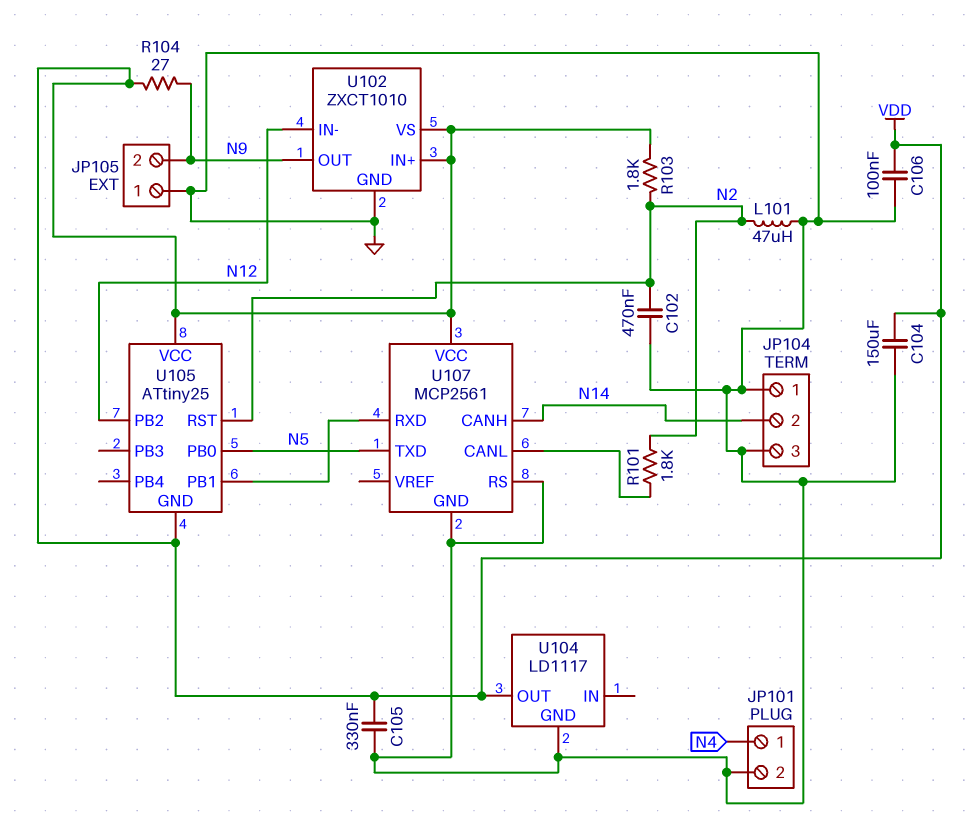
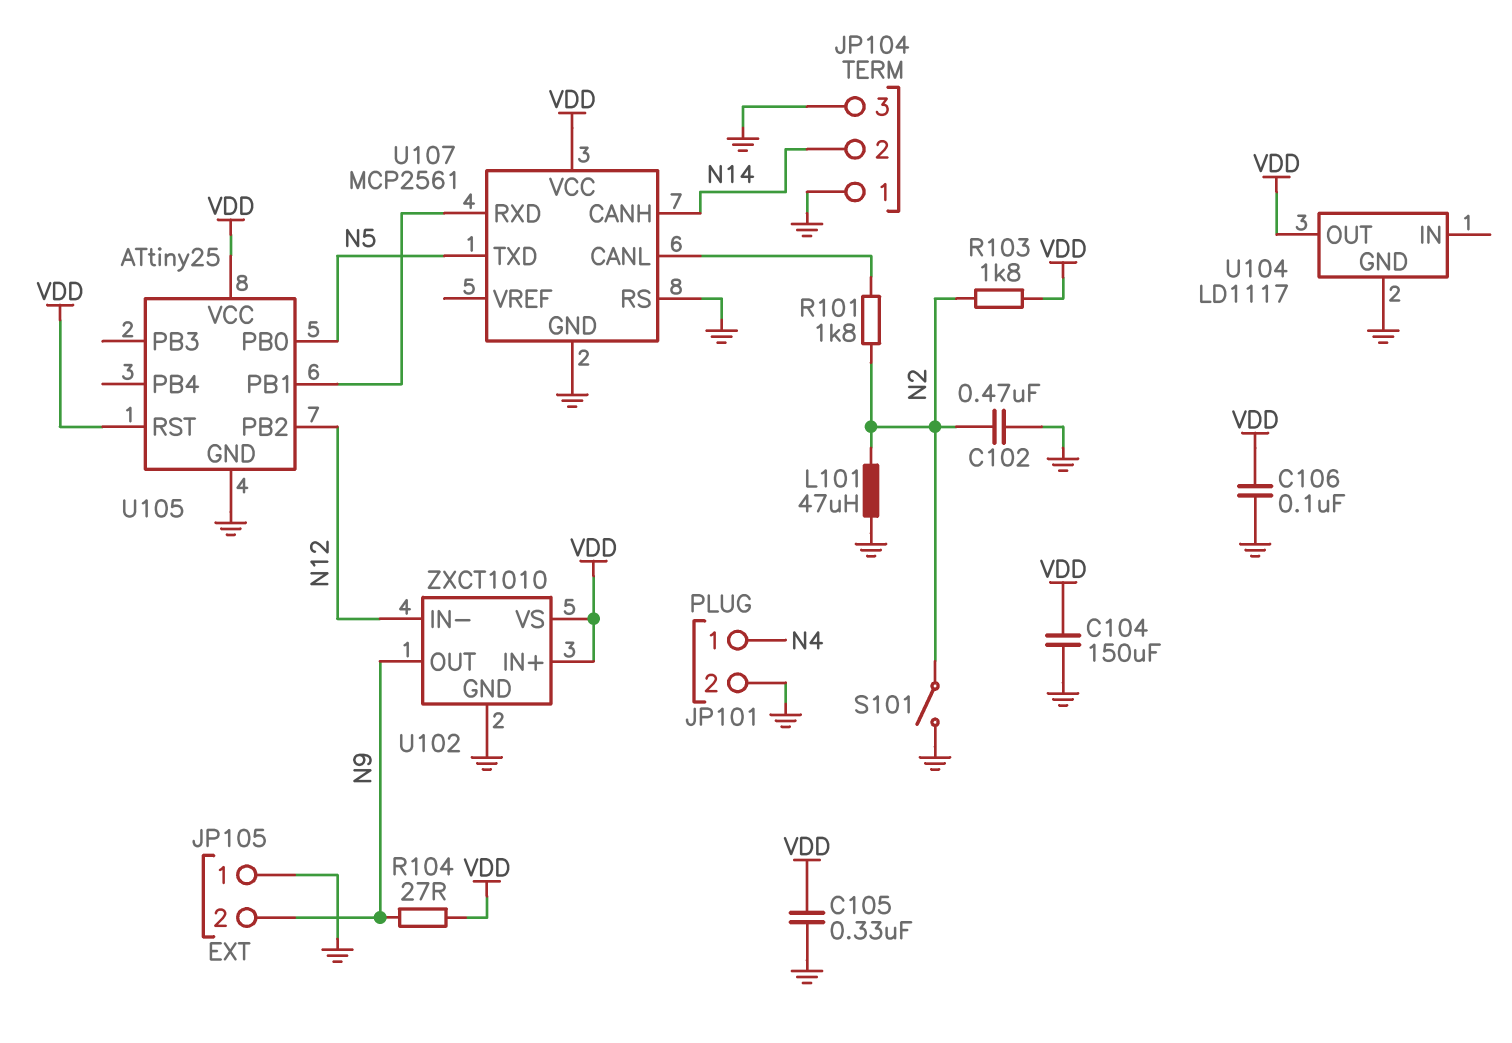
S101: none -> switch (GND, N2)
U105 pin GND: VDD -> GND
U105 pin RST: N2 -> VDD

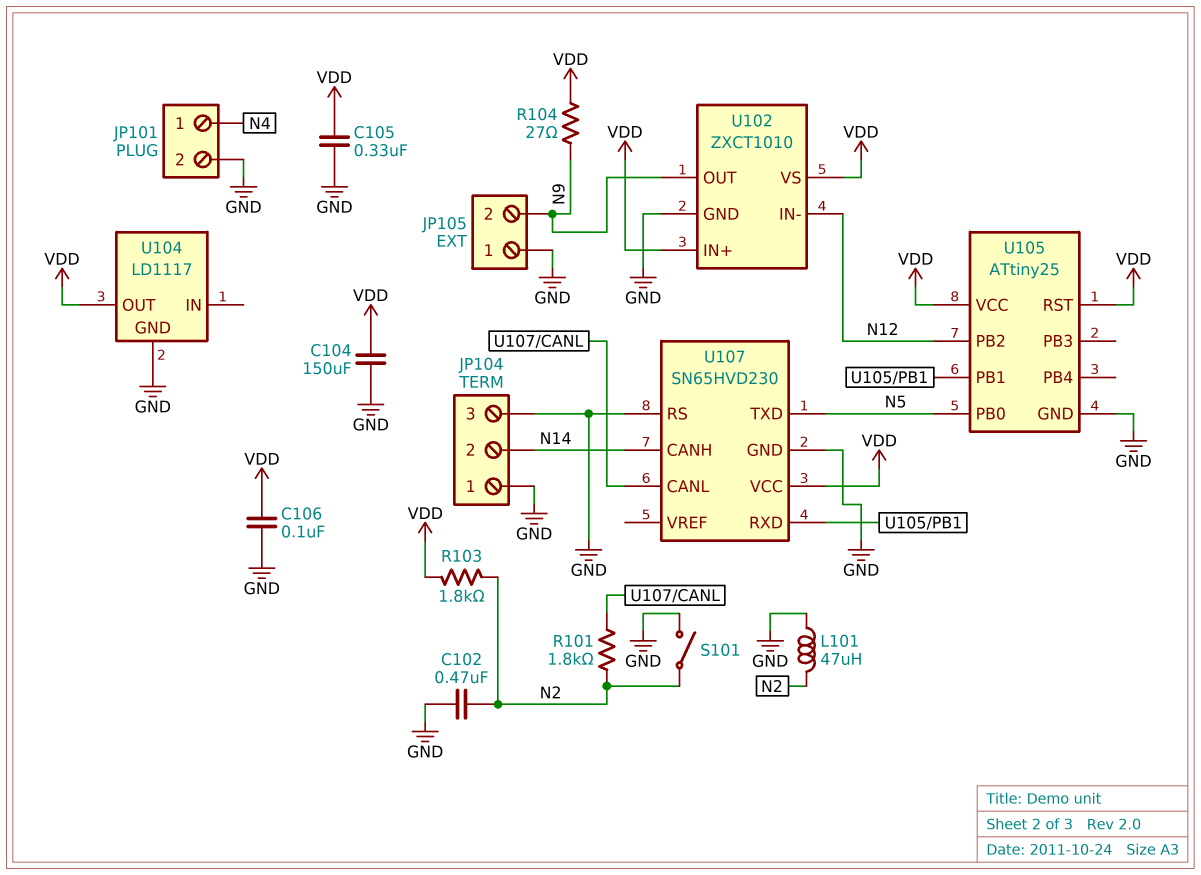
U107: MCP2561 -> SN65HVD230

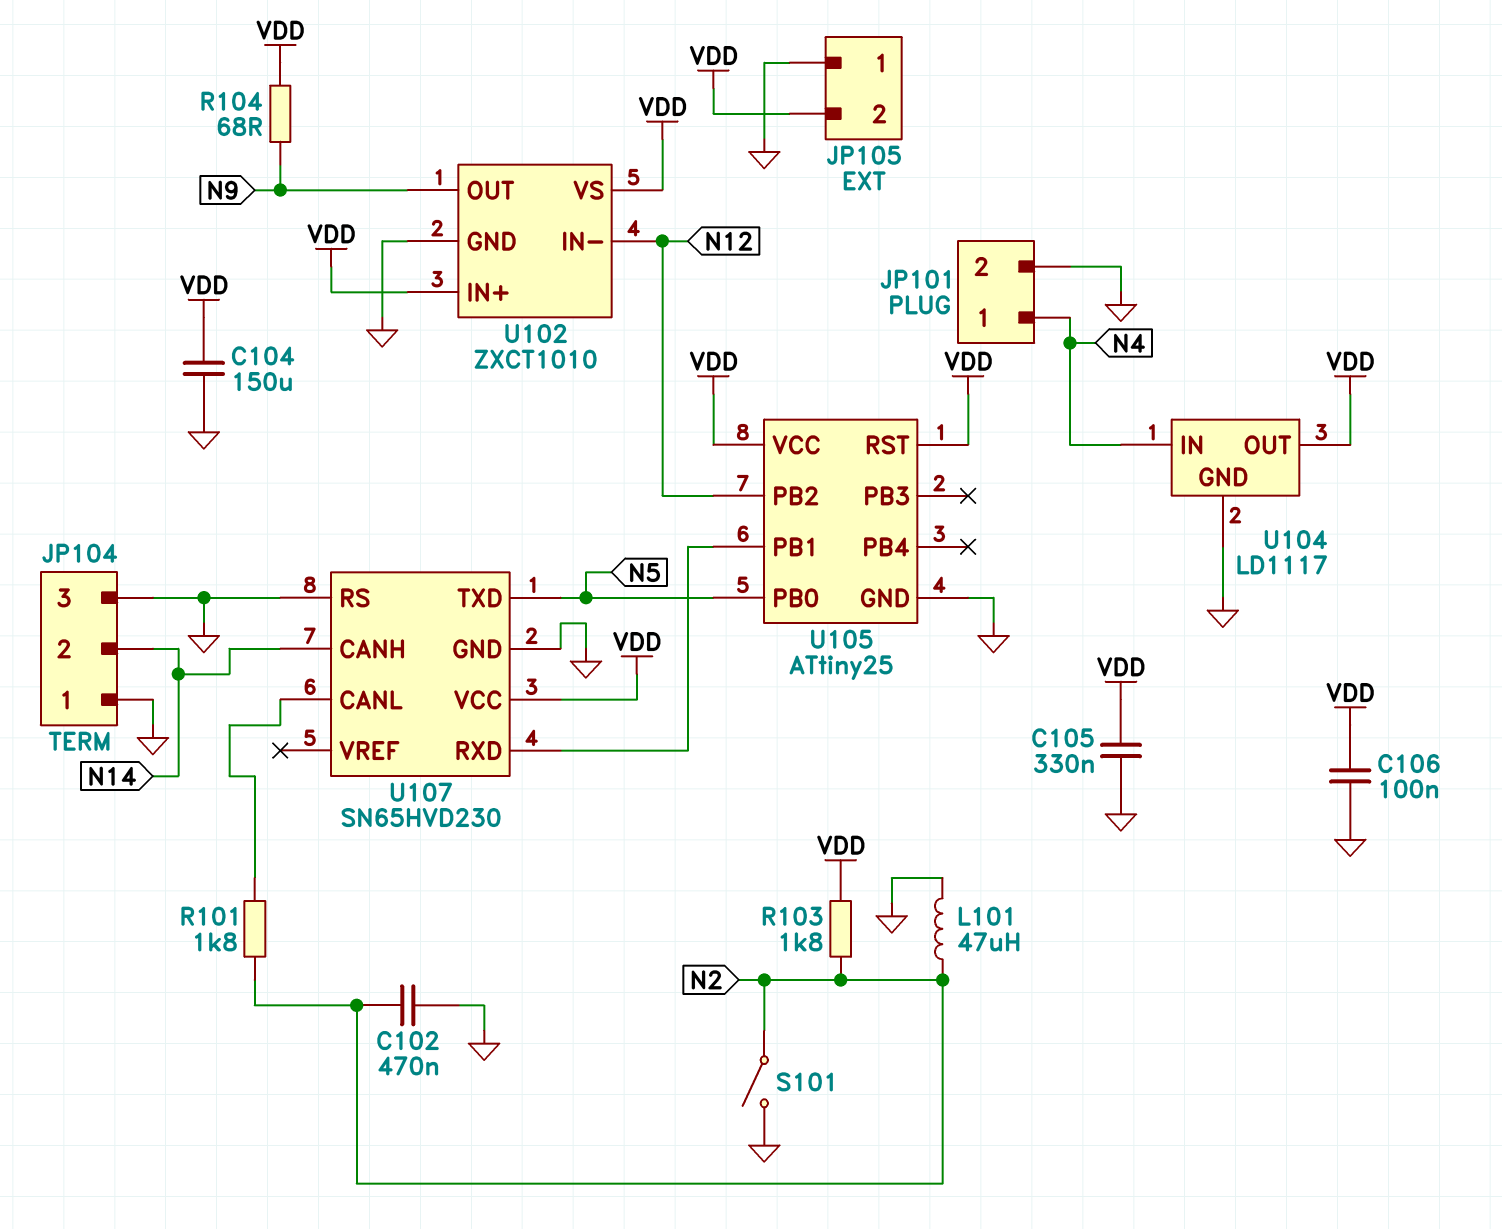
JP105 pin 2: N9 -> VDD
R104: 27 (N9, VDD) -> 68 (N9, VDD)
U104 pin IN: none -> N4

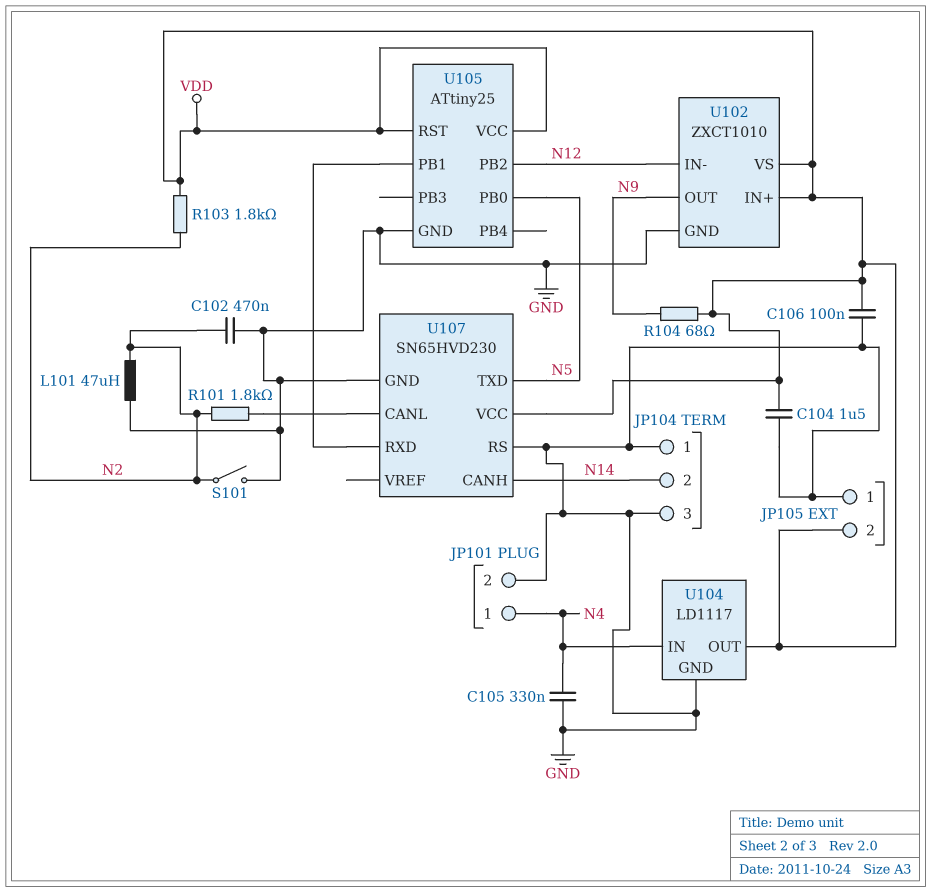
C104: 150uF (GND, VDD) -> 1.5uF (GND, VDD)
C105: 330nF (GND, VDD) -> 330nF (GND, N4)

